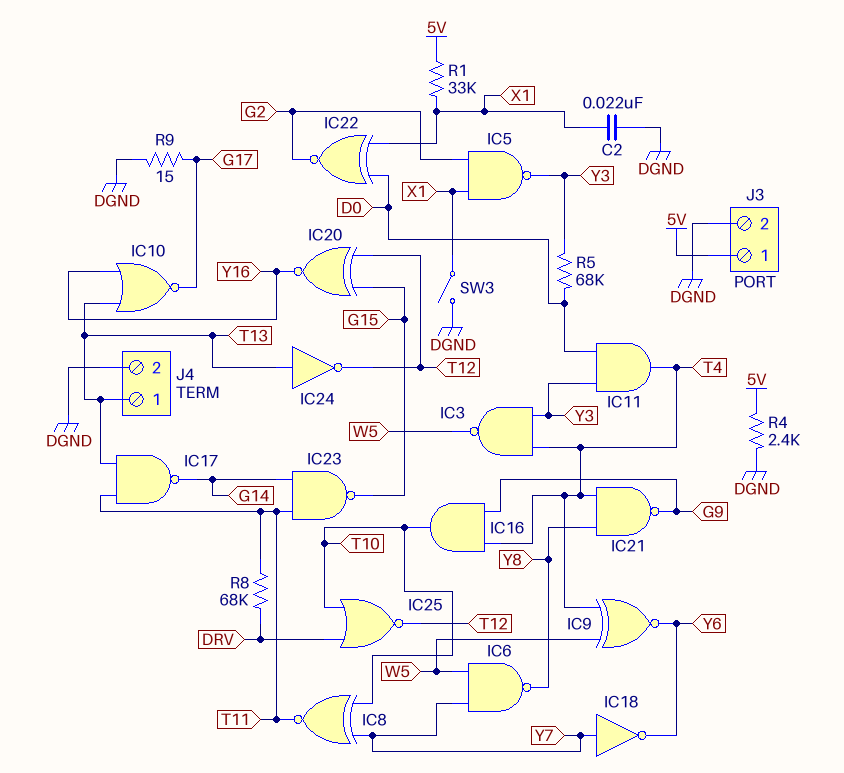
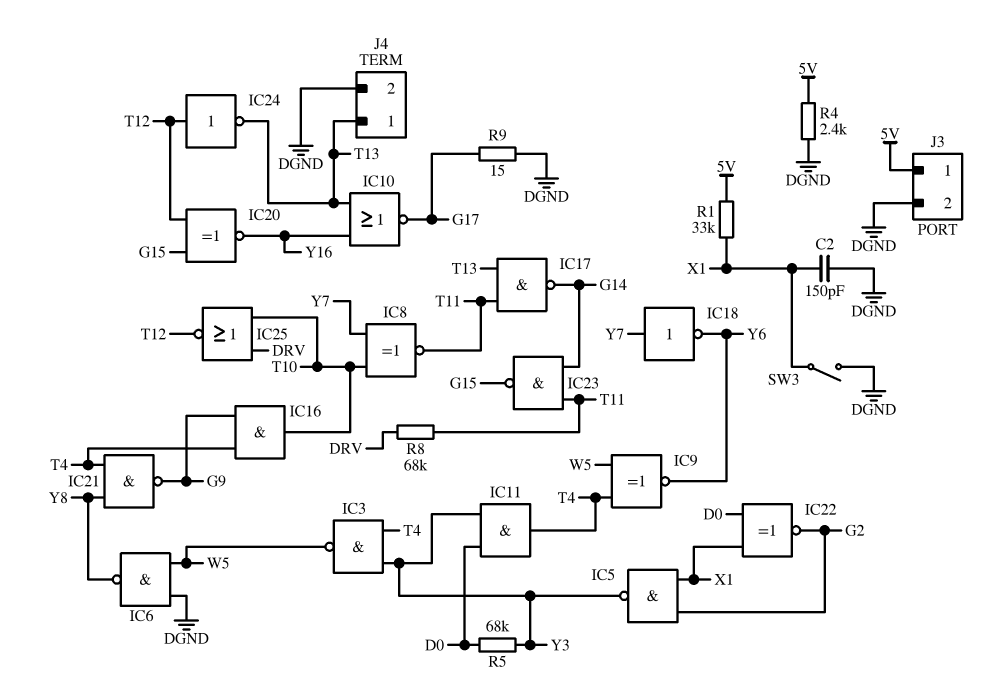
C2: 22nF (DGND, X1) -> 150pF (DGND, X1)
IC6: NAND (in W5, in Y7, out Y8) -> NAND (in DGND, in W5, out Y8)
IC24: NOT (in T13, out T12) -> NOT (in T12, out T13)

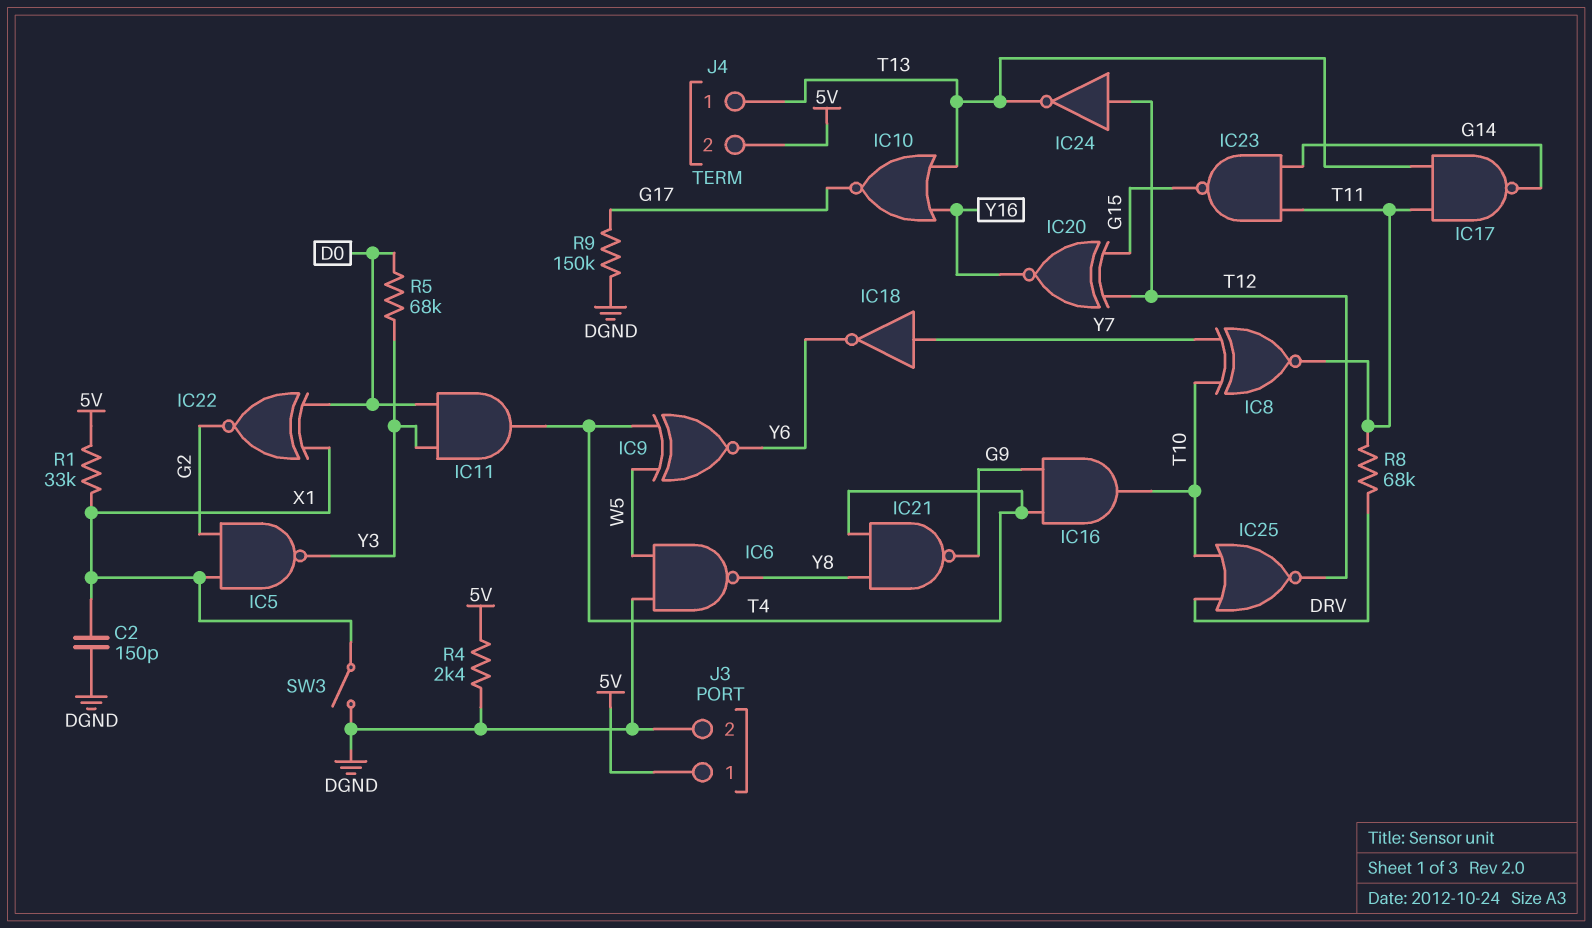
IC3: NAND (in T4, in Y3, out W5) -> none
J4 pin 2: DGND -> 5V
R9: 15 (DGND, G17) -> 150k (DGND, G17)

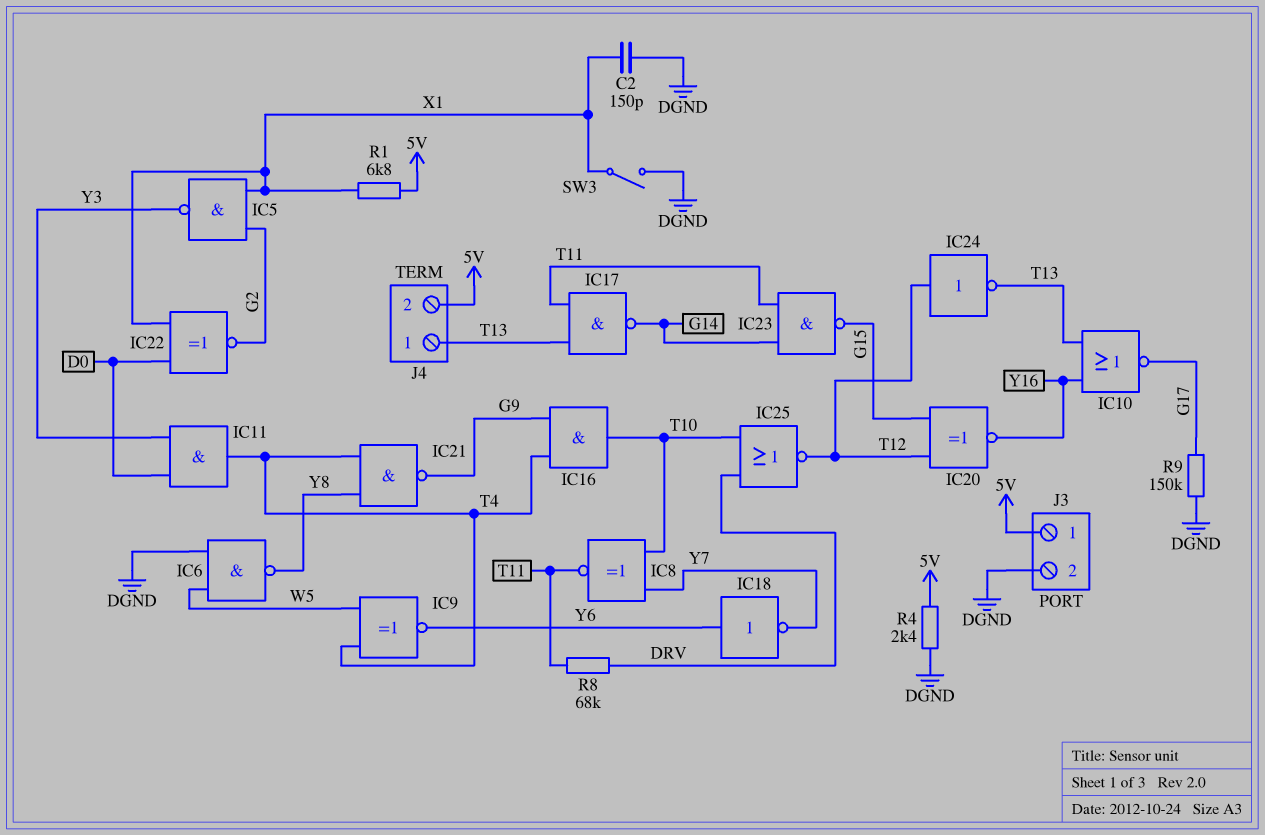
IC18: NOT (in Y7, out Y6) -> NOT (in Y6, out Y7)
R1: 33k (5V, X1) -> 6.8k (5V, X1)
R5: 68k (D0, Y3) -> none

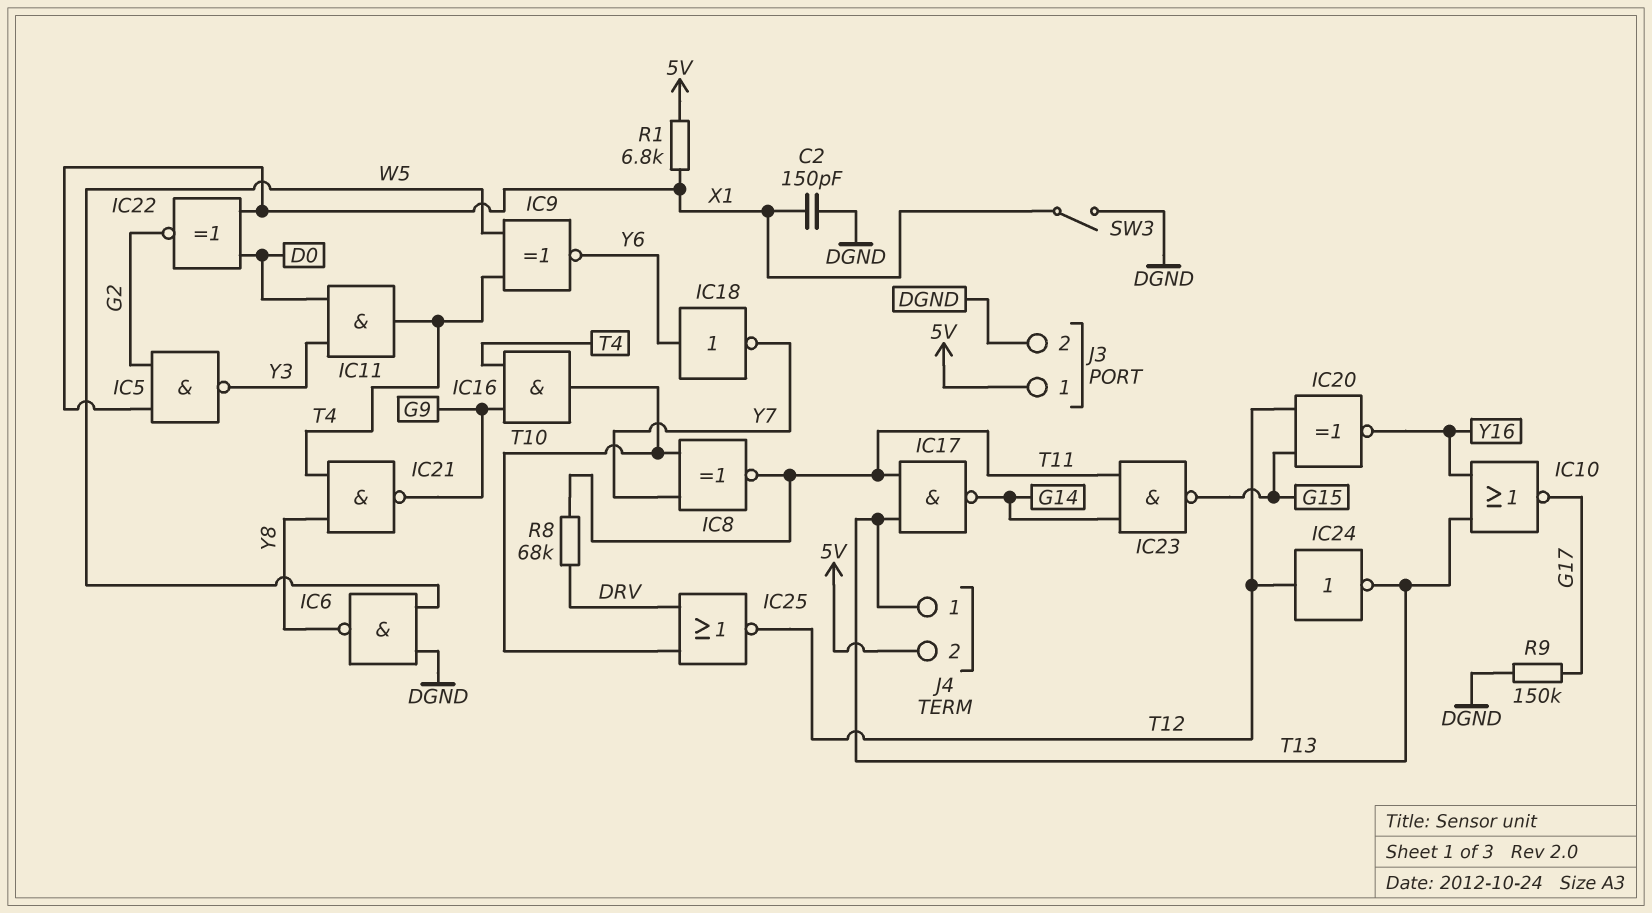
R4: 2.4k (5V, DGND) -> none

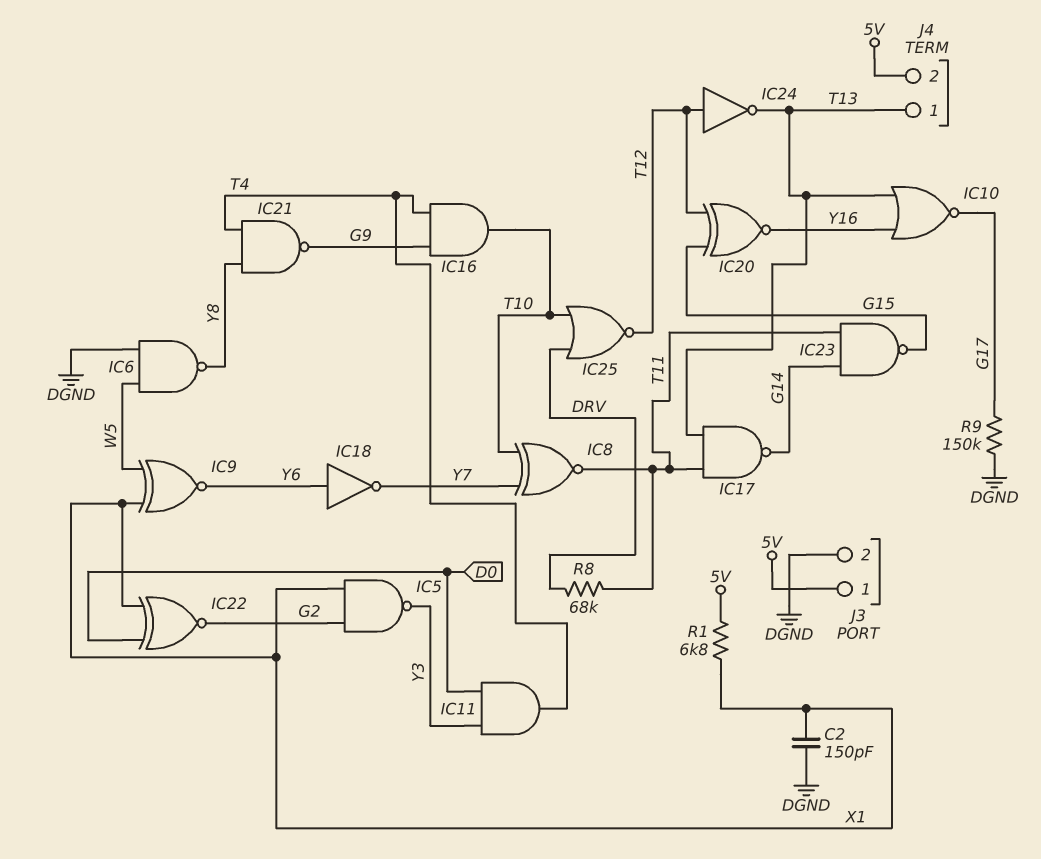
IC9: XNOR (in T4, in W5, out Y6) -> XNOR (in W5, in X1, out Y6)
SW3: switch (DGND, X1) -> none

